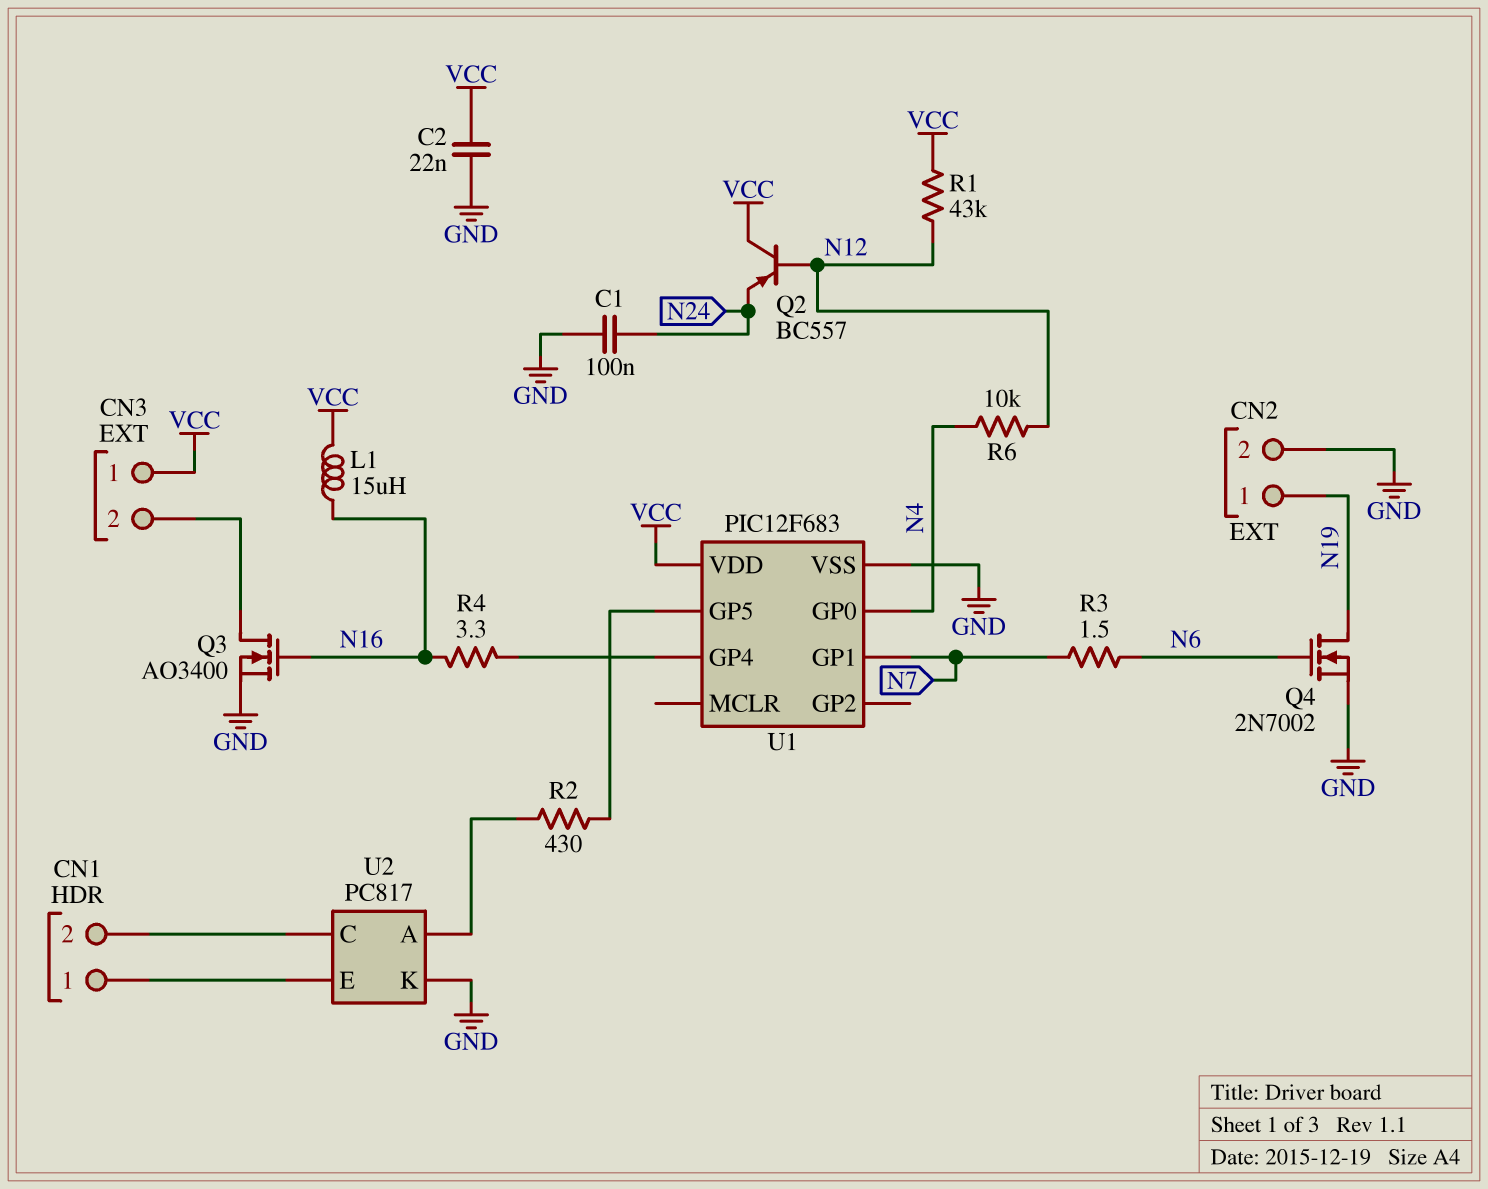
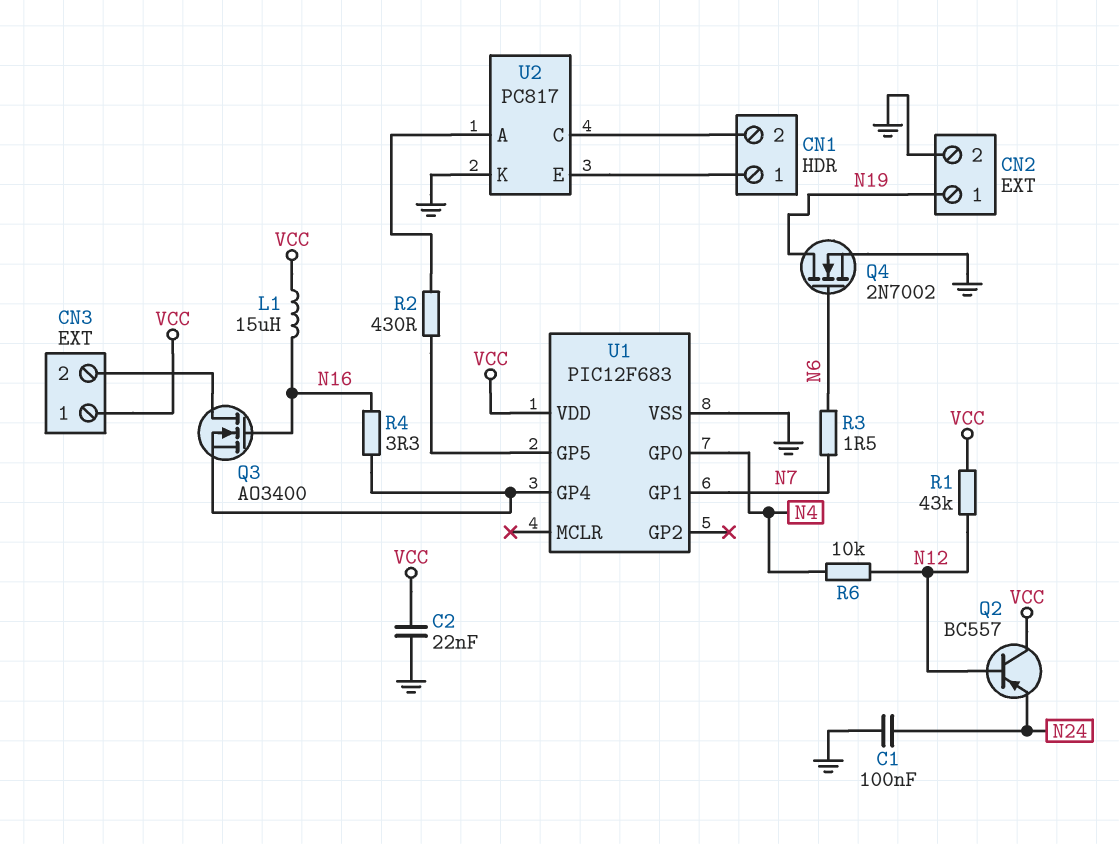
Q3: NMOS AO3400 (G N16, D CN3/2, S GND) -> NMOS AO3400 (G N16, D CN3/2, S U1/GP4)

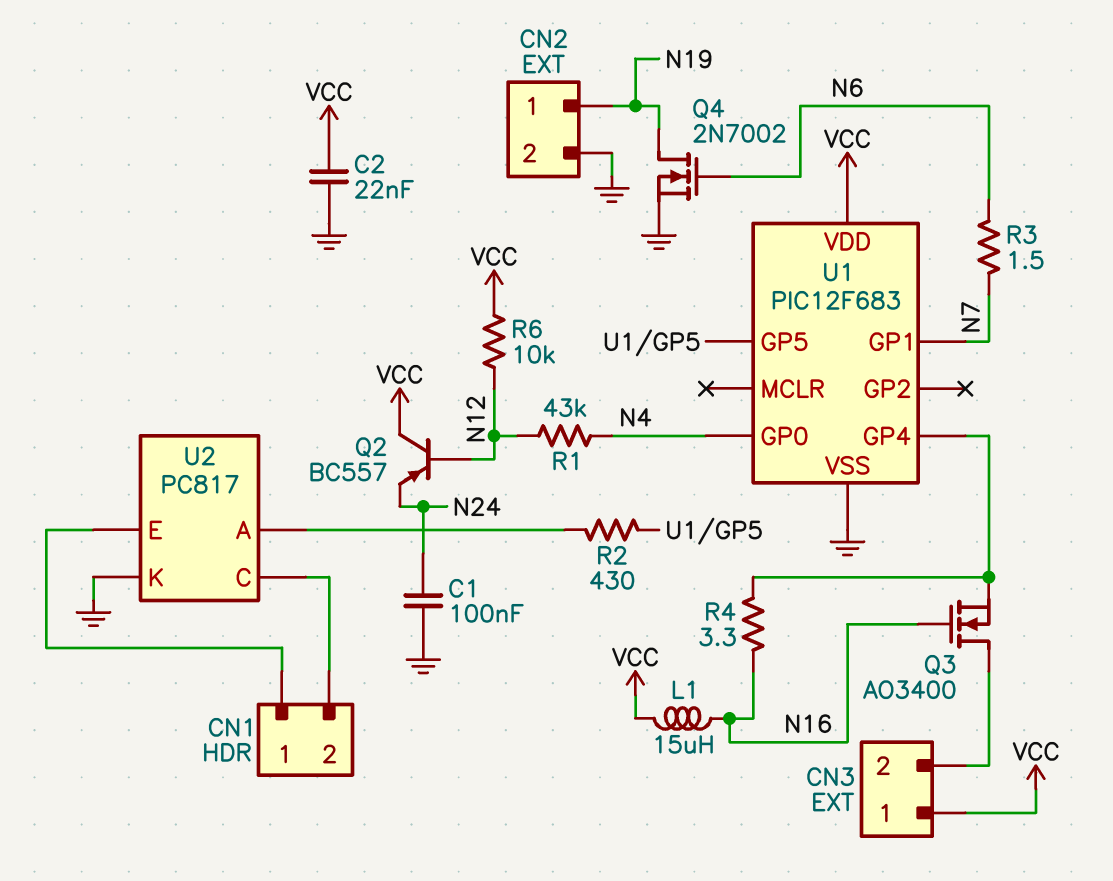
R1: 43k (N12, VCC) -> 43k (N4, N12)
R6: 10k (N4, N12) -> 10k (N12, VCC)

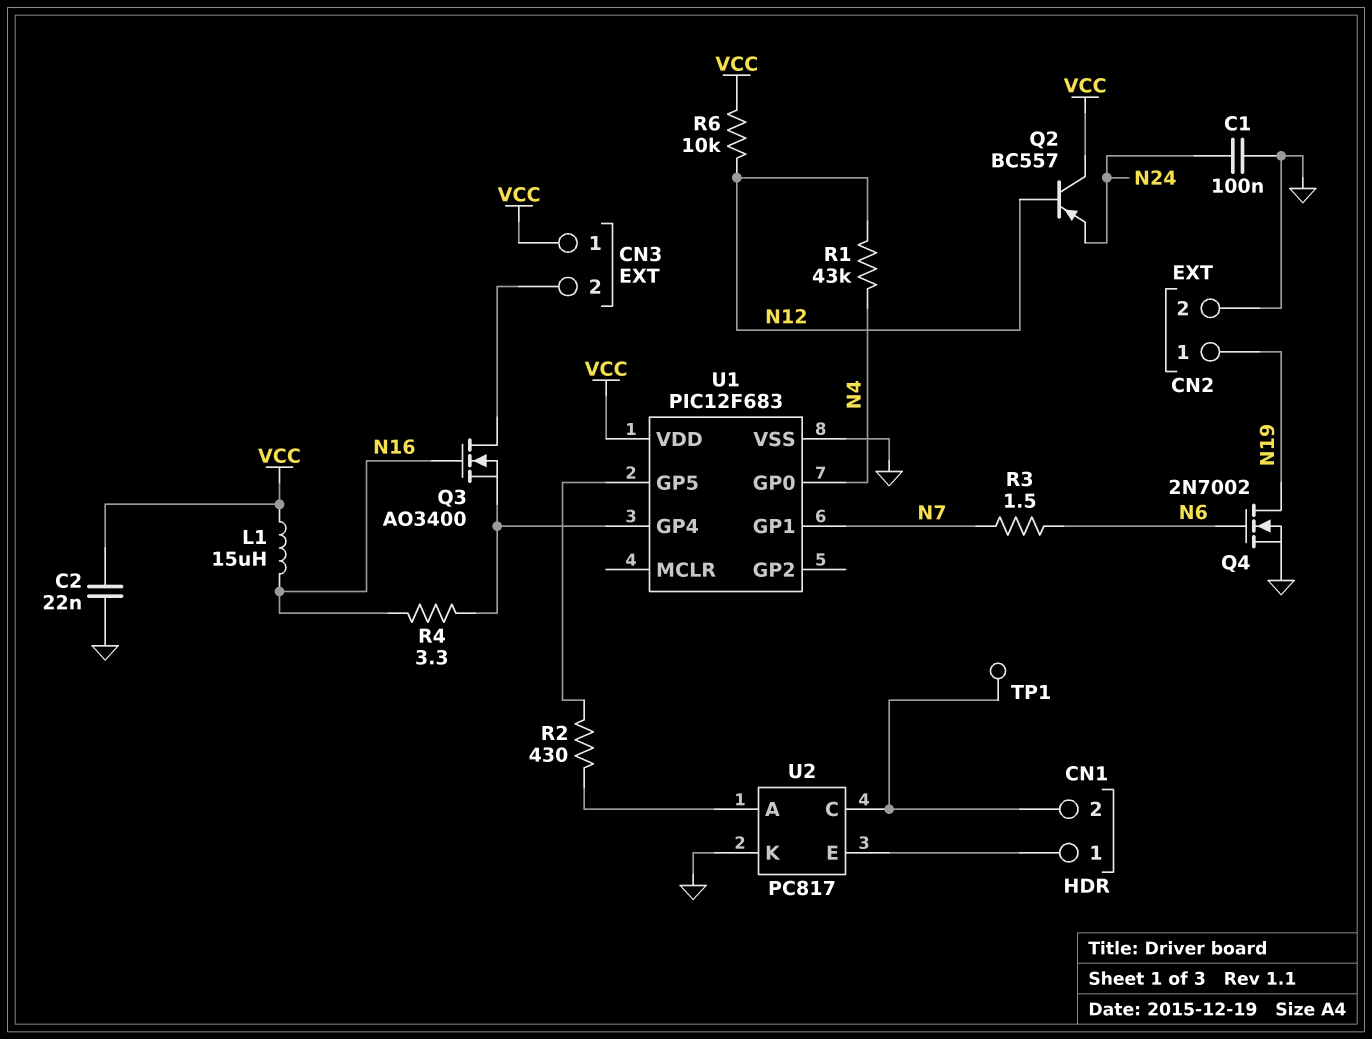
TP1: none -> test point (CN1/2)

